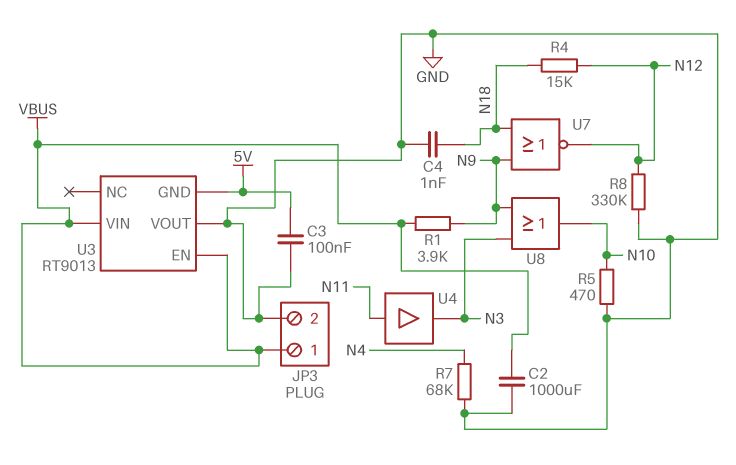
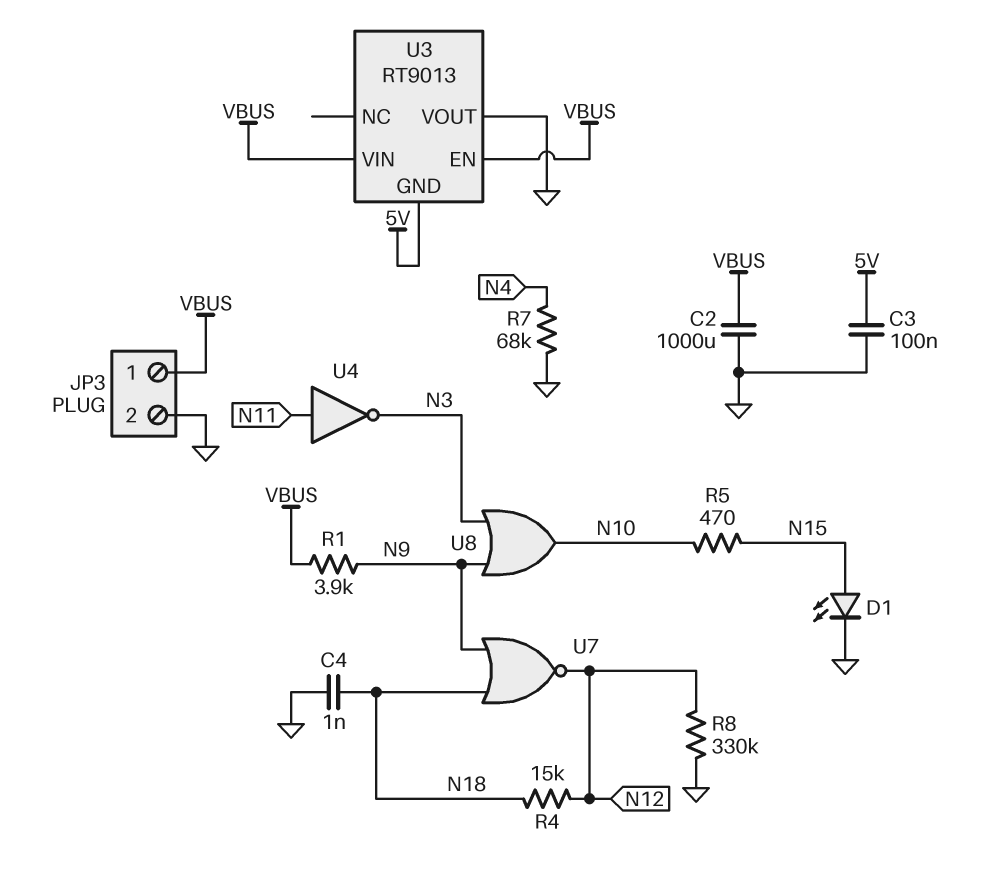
D1: none -> LED (A N15, K GND)
R5: 470 (GND, N10) -> 470 (N10, N15)
U4: buffer (in N11, out N3) -> NOT (in N11, out N3)

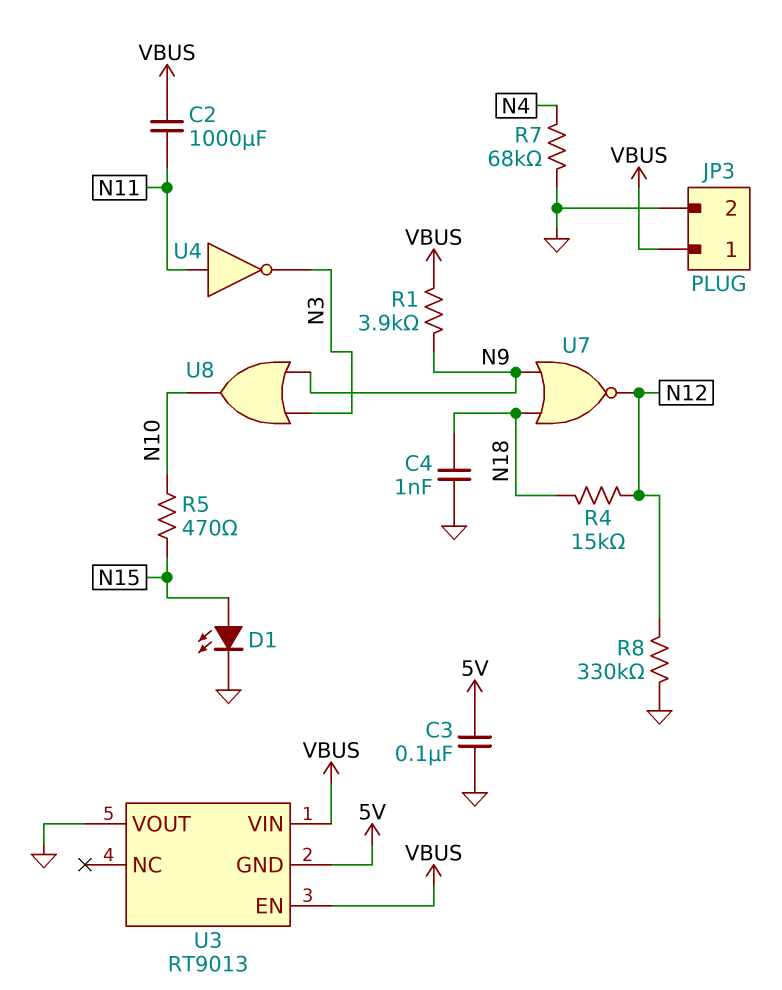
C2: 1000uF (GND, VBUS) -> 1000uF (N11, VBUS)

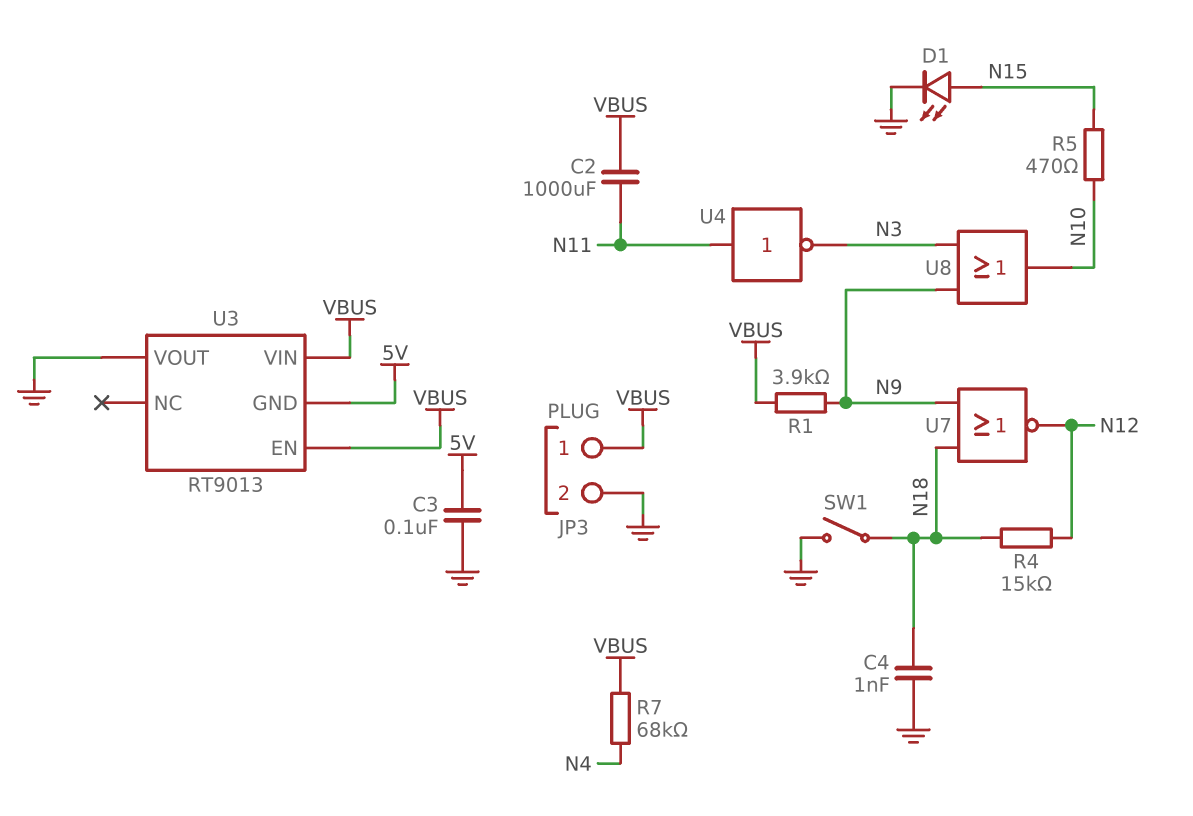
R7: 68k (GND, N4) -> 68k (N4, VBUS)
R8: 330k (GND, N12) -> none
SW1: none -> switch (GND, N18)

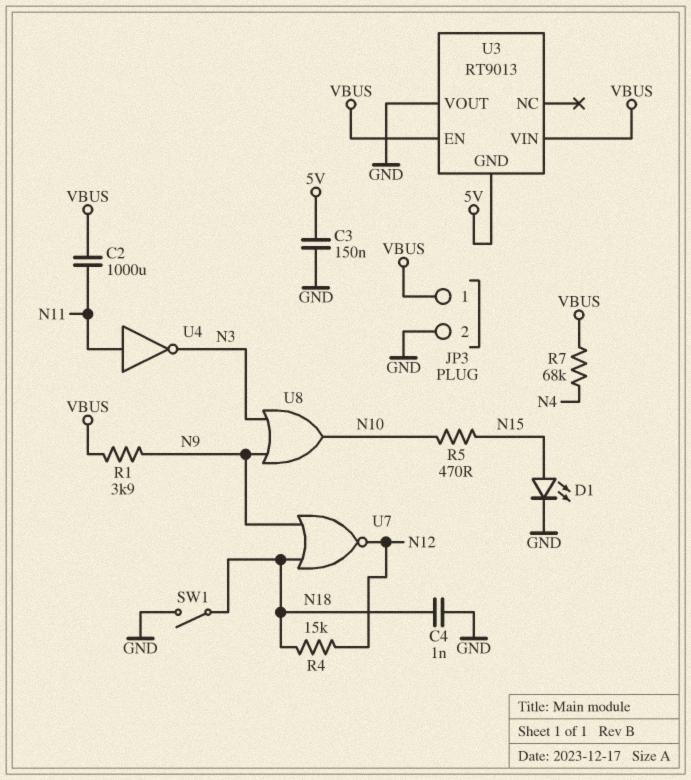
C3: 100nF (5V, GND) -> 150nF (5V, GND)

